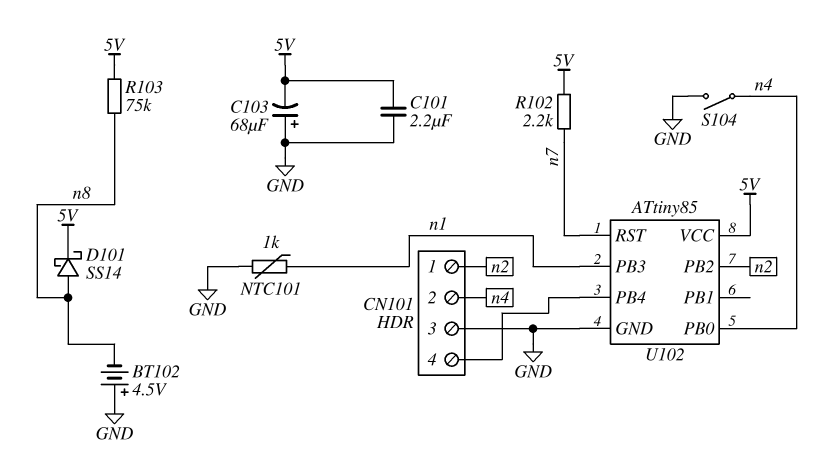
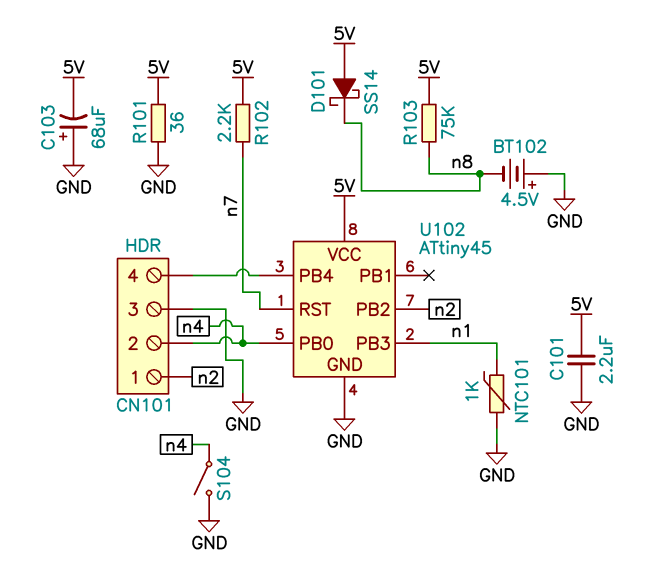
D101: schottky SS14 (A n8, K 5V) -> schottky SS14 (A 5V, K n8)
R101: none -> 36 (5V, GND)
U102: ATtiny85 -> ATtiny45

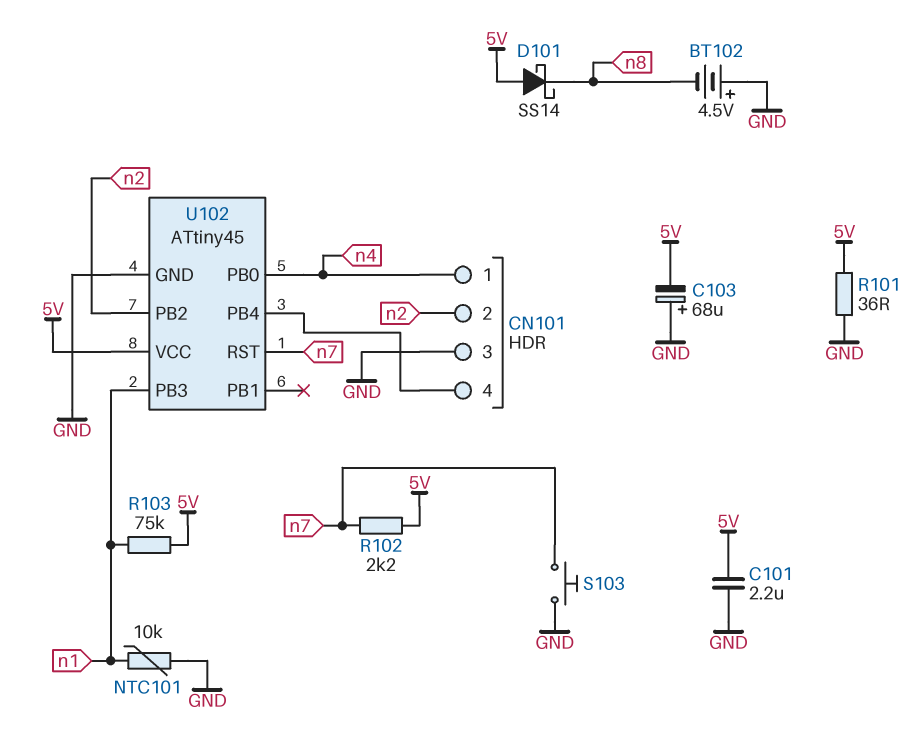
CN101 pin 1: n2 -> n4
CN101 pin 2: n4 -> n2
NTC101: 1k (GND, n1) -> 10k (GND, n1)
R103: 75k (5V, n8) -> 75k (5V, n1)
S103: none -> button (GND, n7)
S104: switch (GND, n4) -> none

